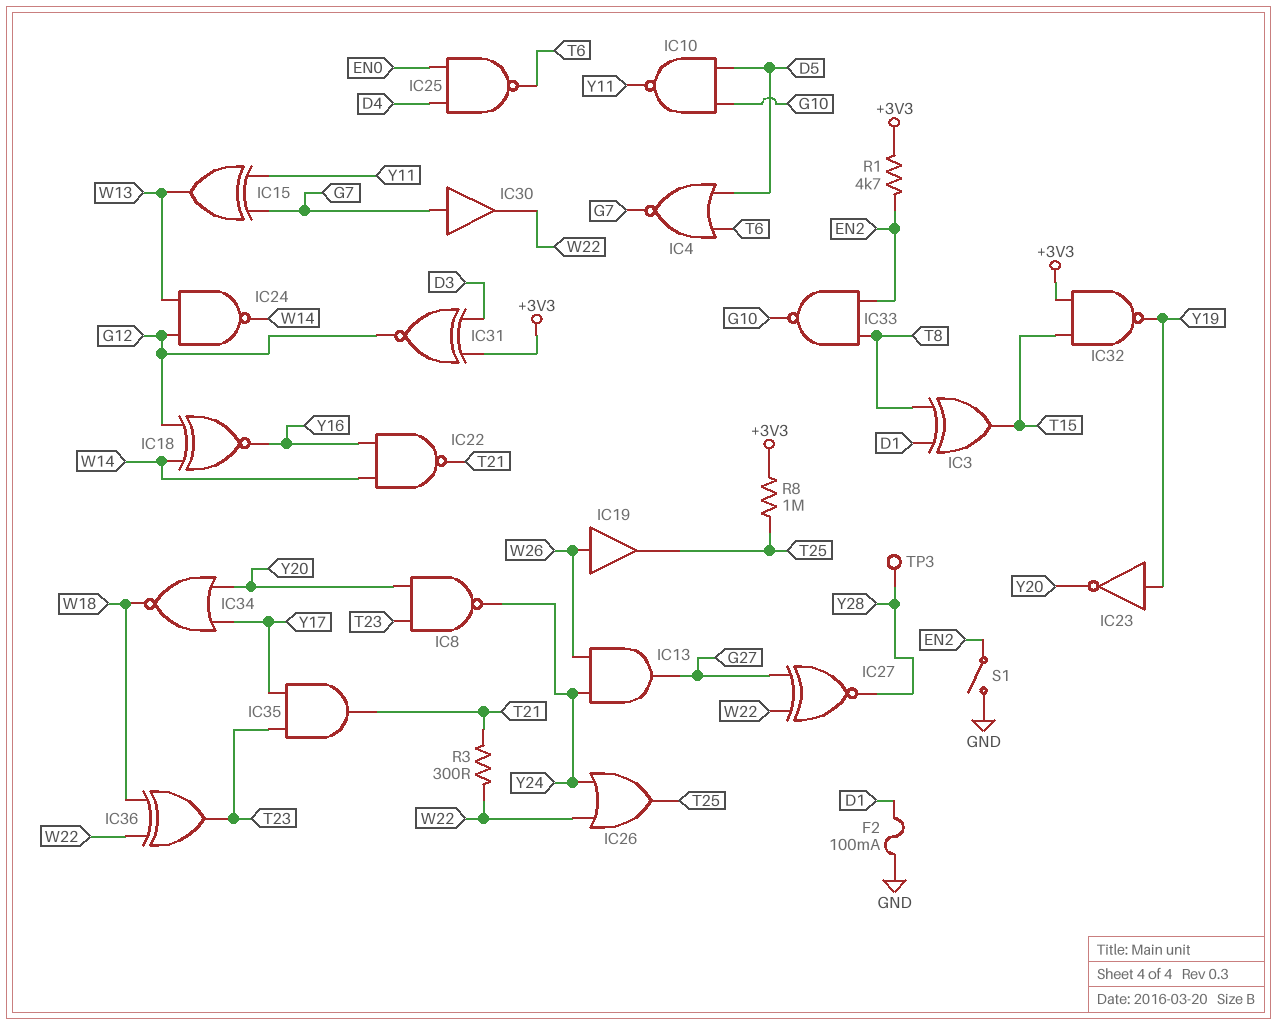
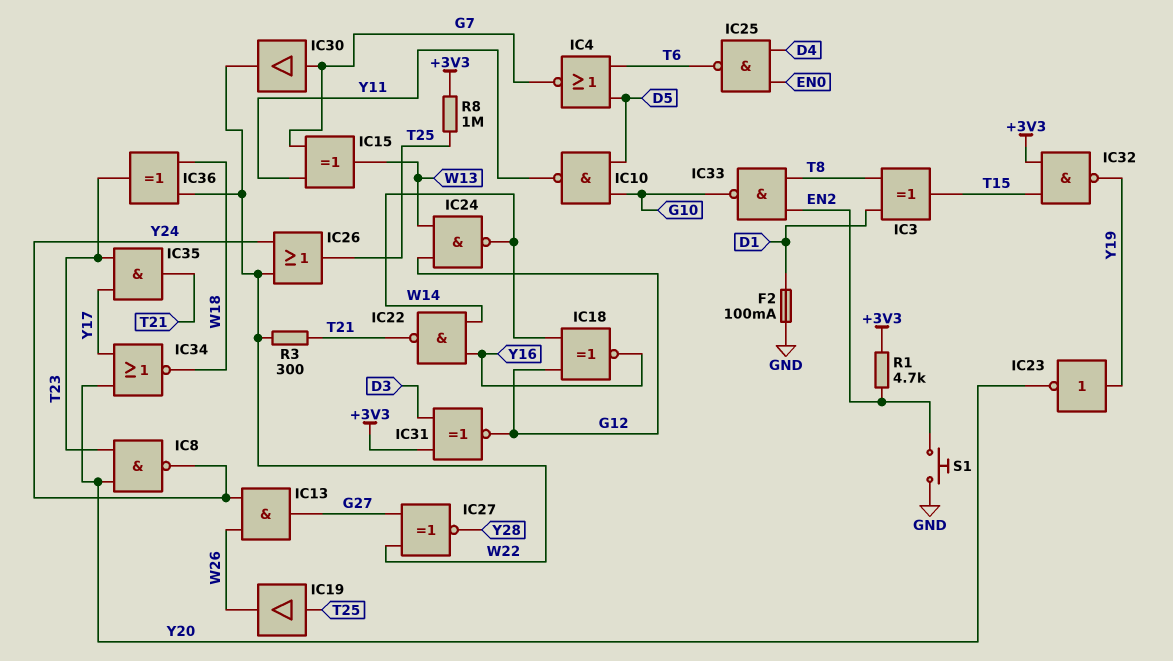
IC19: buffer (in W26, out T25) -> buffer (in T25, out W26)
S1: switch (EN2, GND) -> button (EN2, GND)
TP3: test point (Y28) -> none

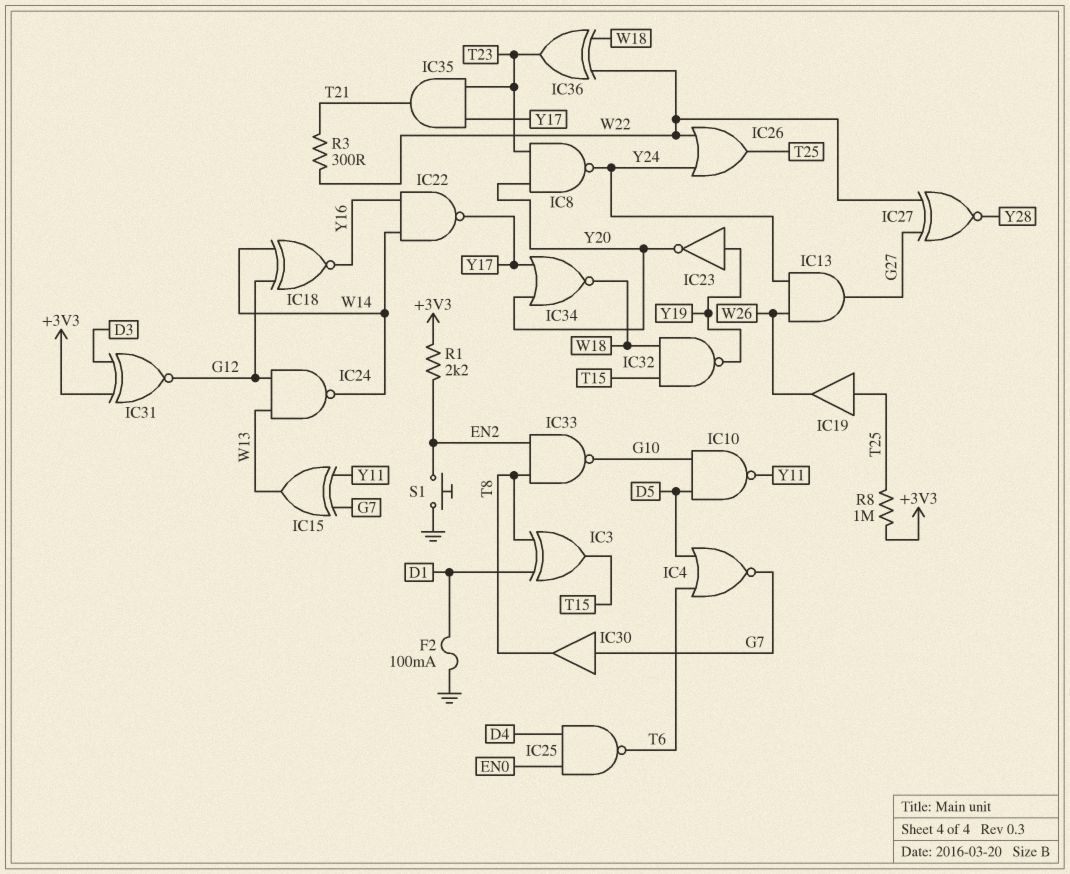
IC22: NAND (in W14, in Y16, out T21) -> NAND (in W14, in Y16, out Y17)
IC30: buffer (in G7, out W22) -> buffer (in G7, out T8)
IC32: NAND (in +3V3, in T15, out Y19) -> NAND (in T15, in W18, out Y19)
R1: 4.7k (+3V3, EN2) -> 2.2k (+3V3, EN2)

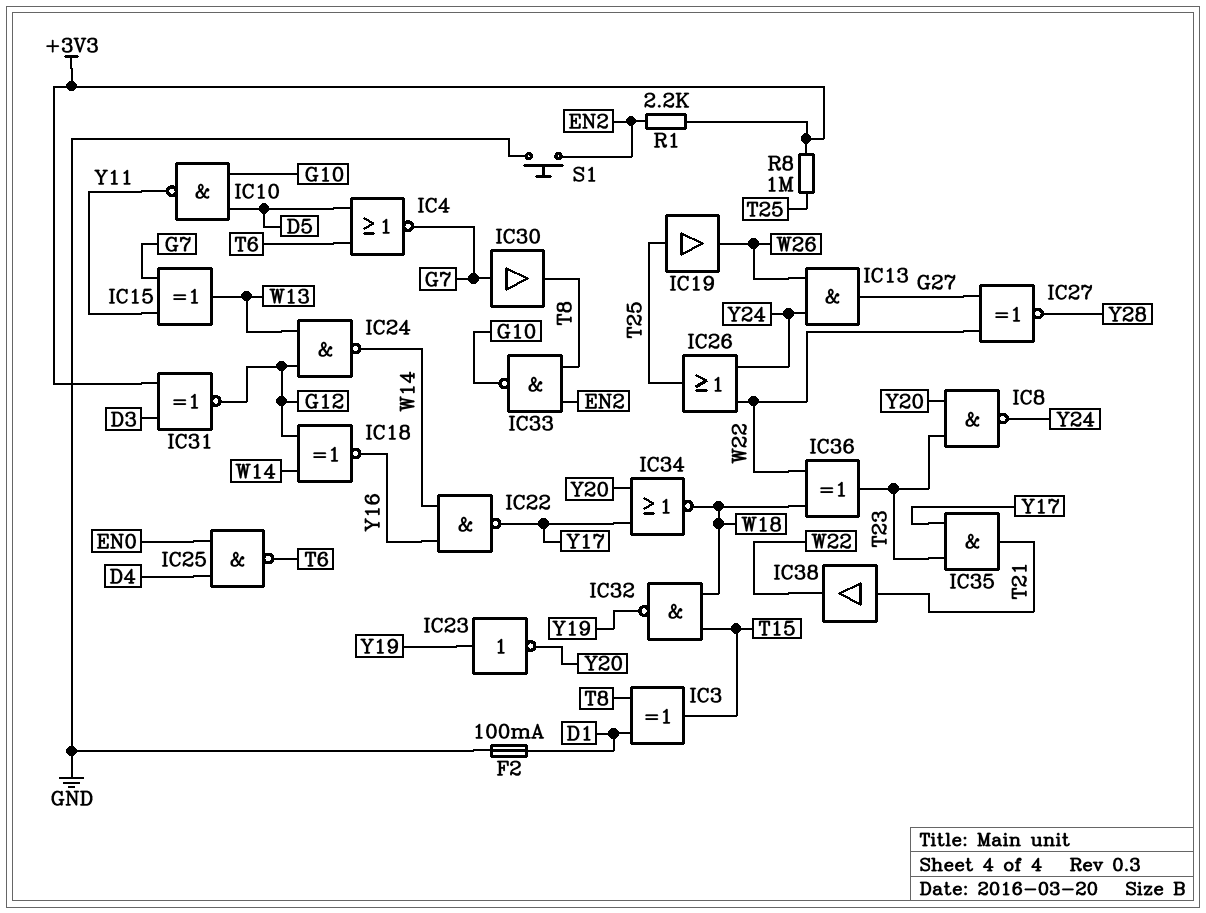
IC38: none -> buffer (in T21, out W22)
R3: 300 (T21, W22) -> none

